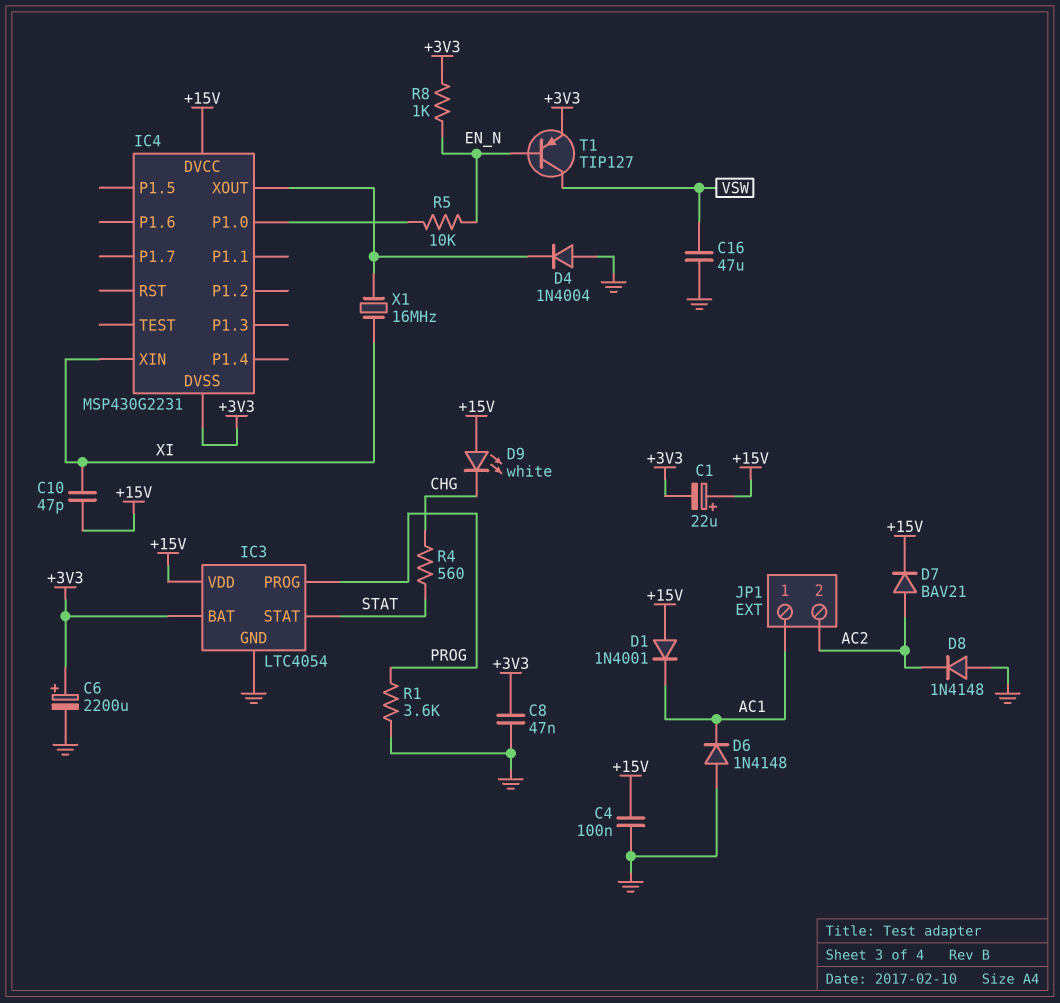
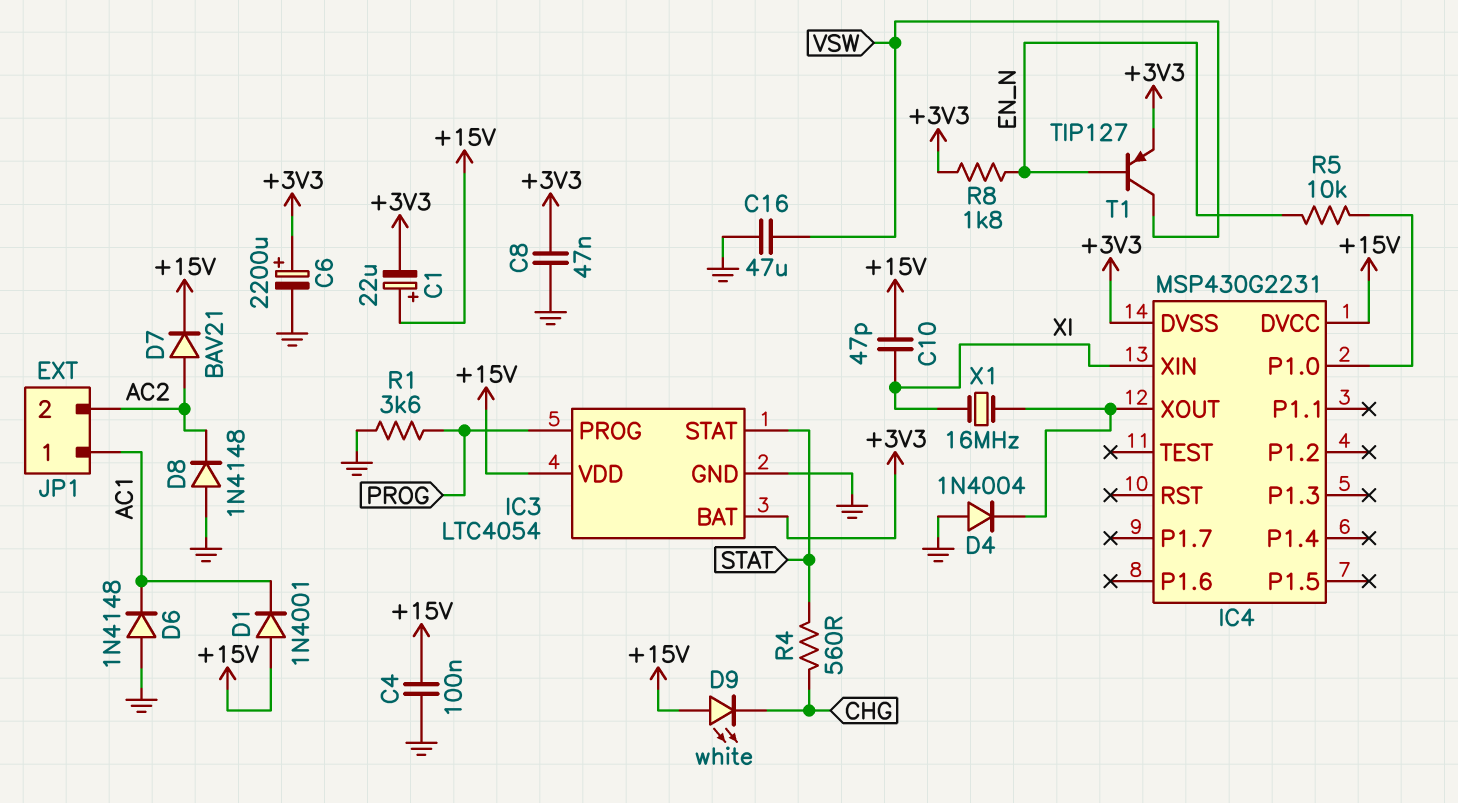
R8: 1k (+3V3, EN_N) -> 1.8k (+3V3, EN_N)

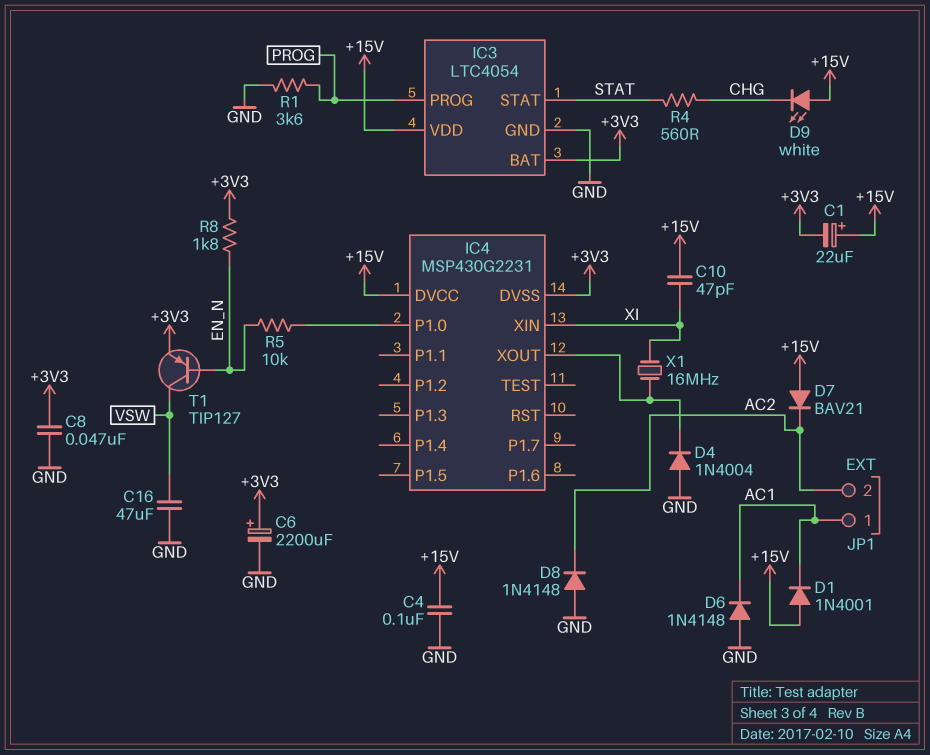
D7: diode BAV21 (A AC2, K +15V) -> diode BAV21 (A +15V, K AC2)

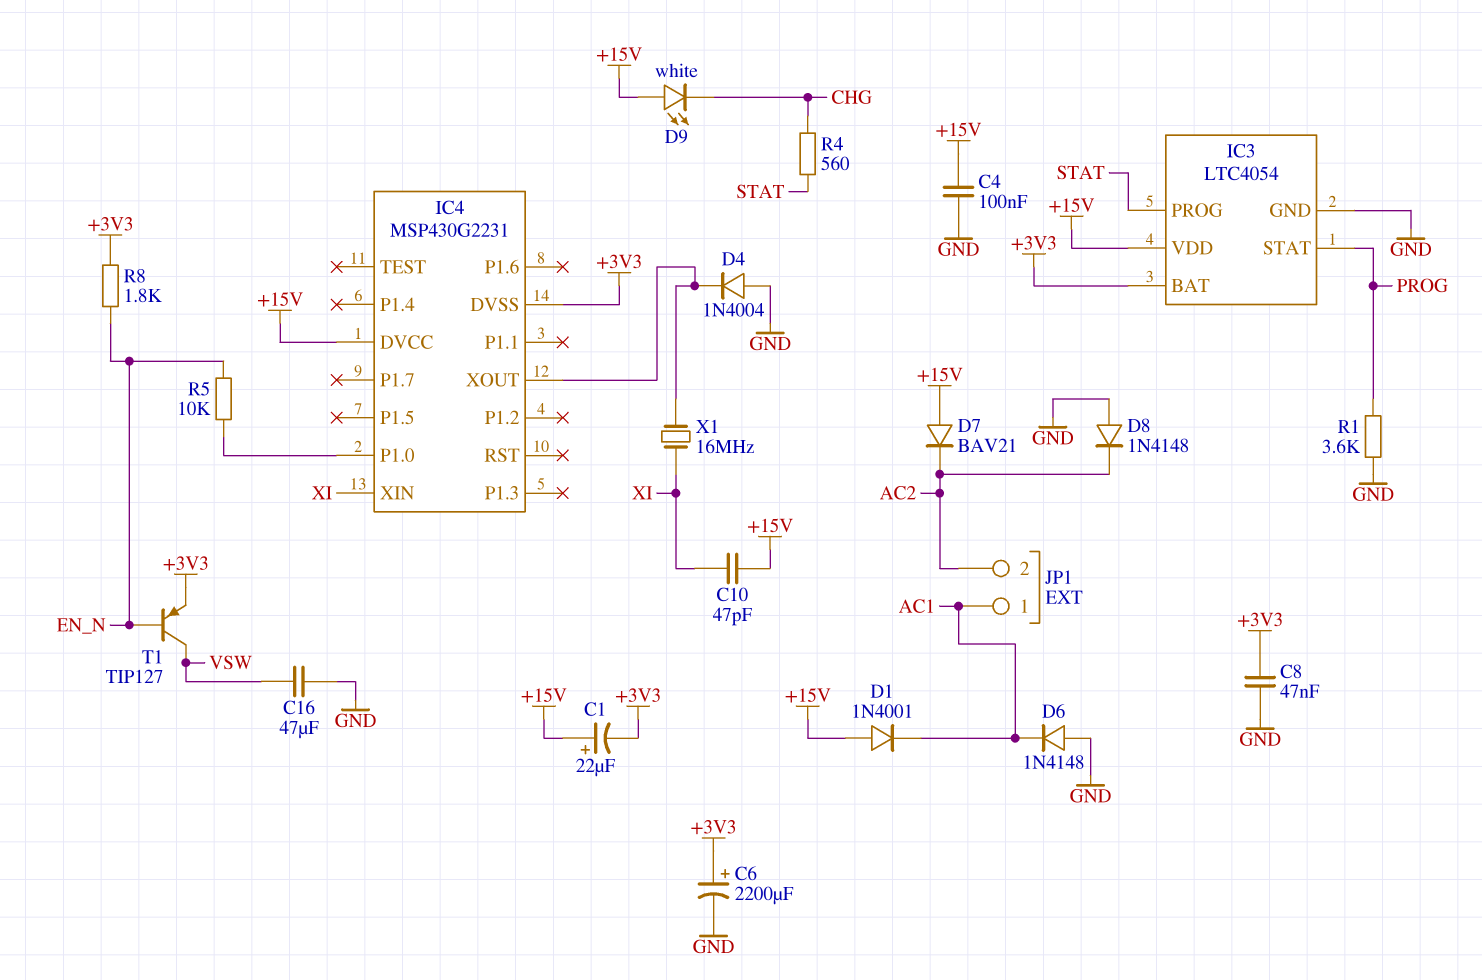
IC3 pin PROG: PROG -> STAT
IC3 pin STAT: STAT -> PROG

